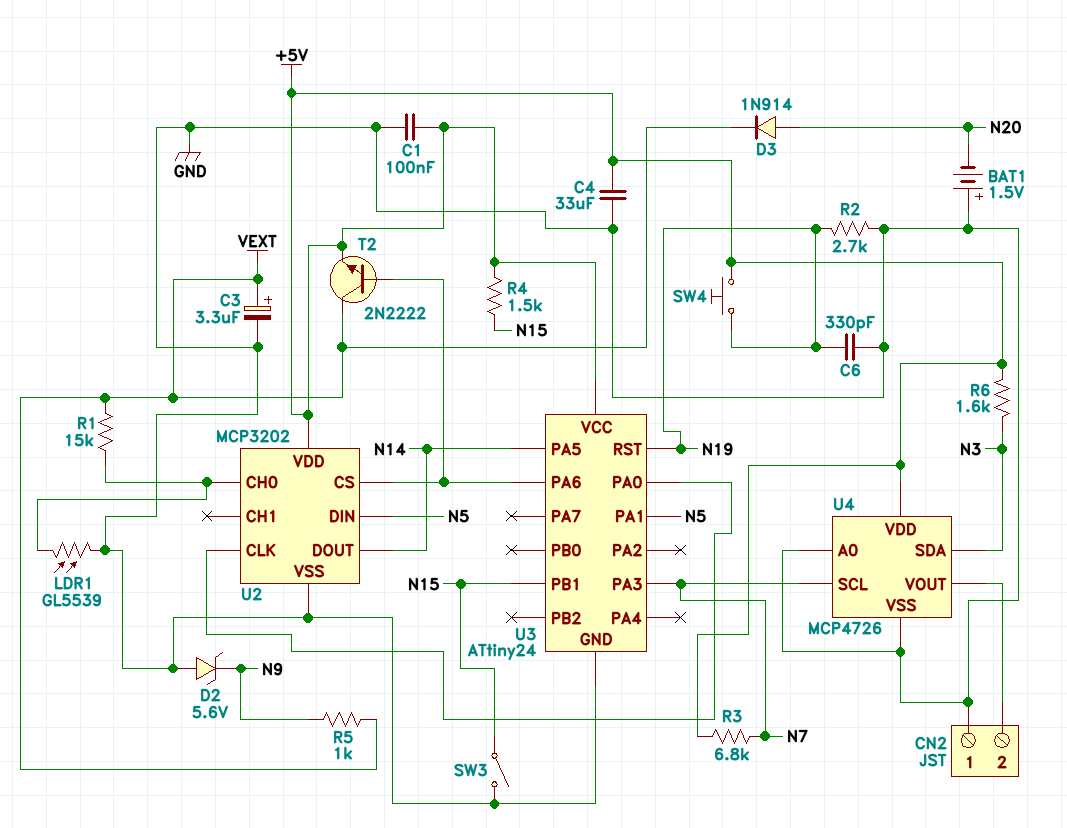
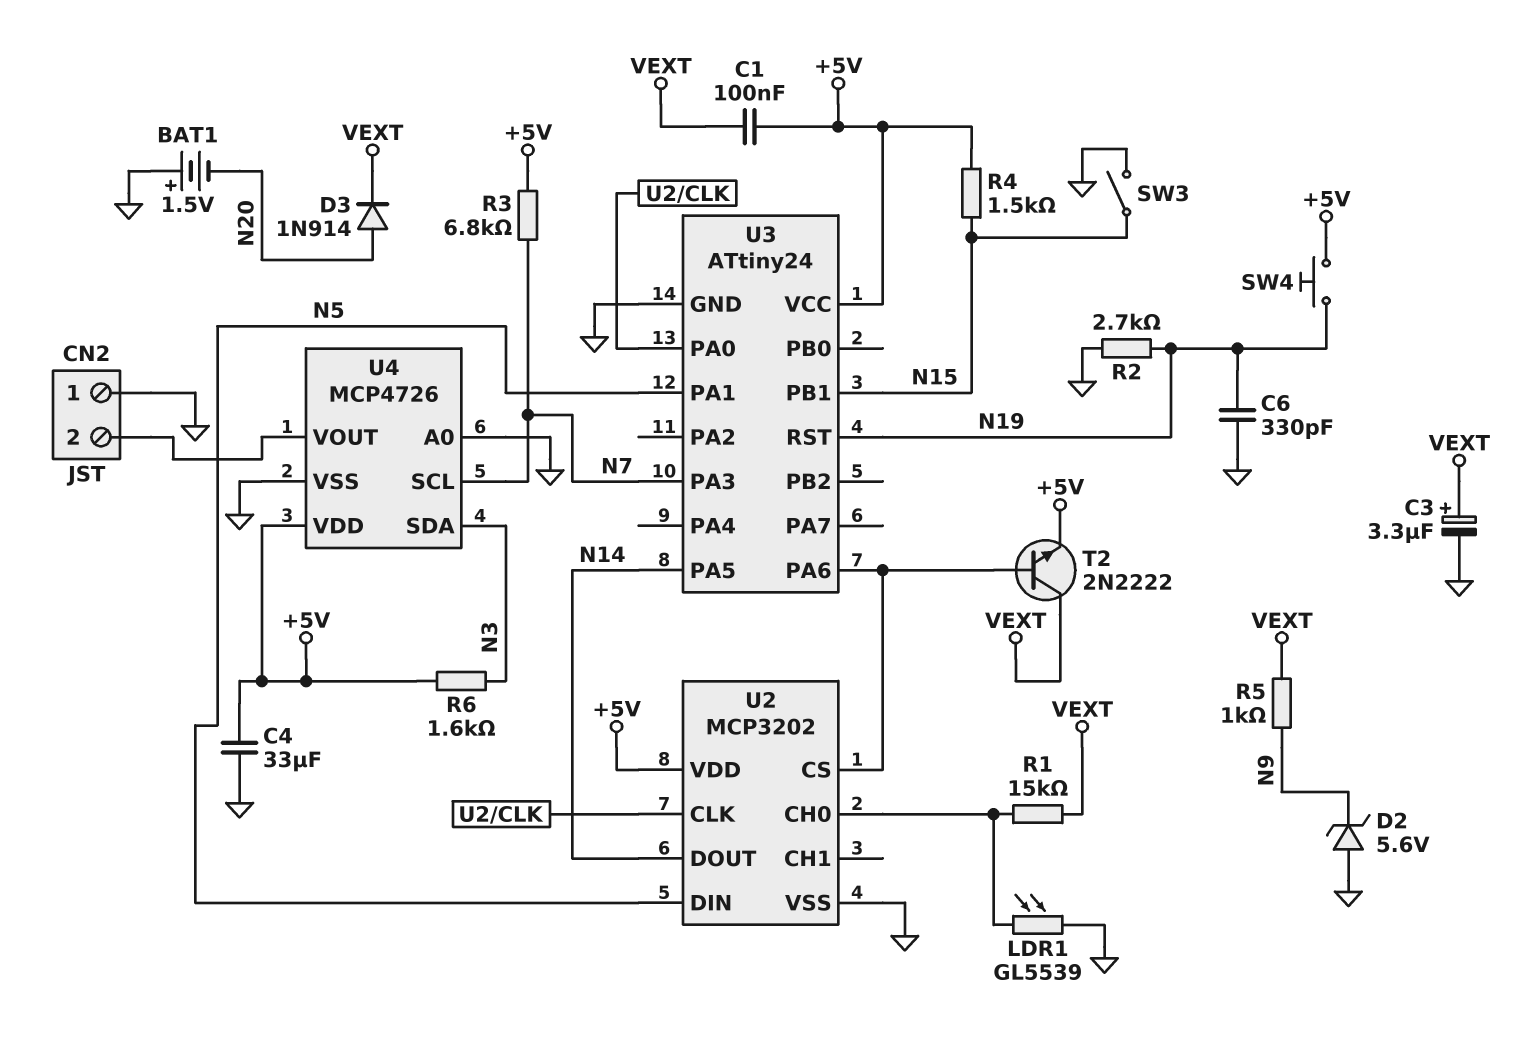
C1: 100nF (+5V, GND) -> 100nF (+5V, VEXT)

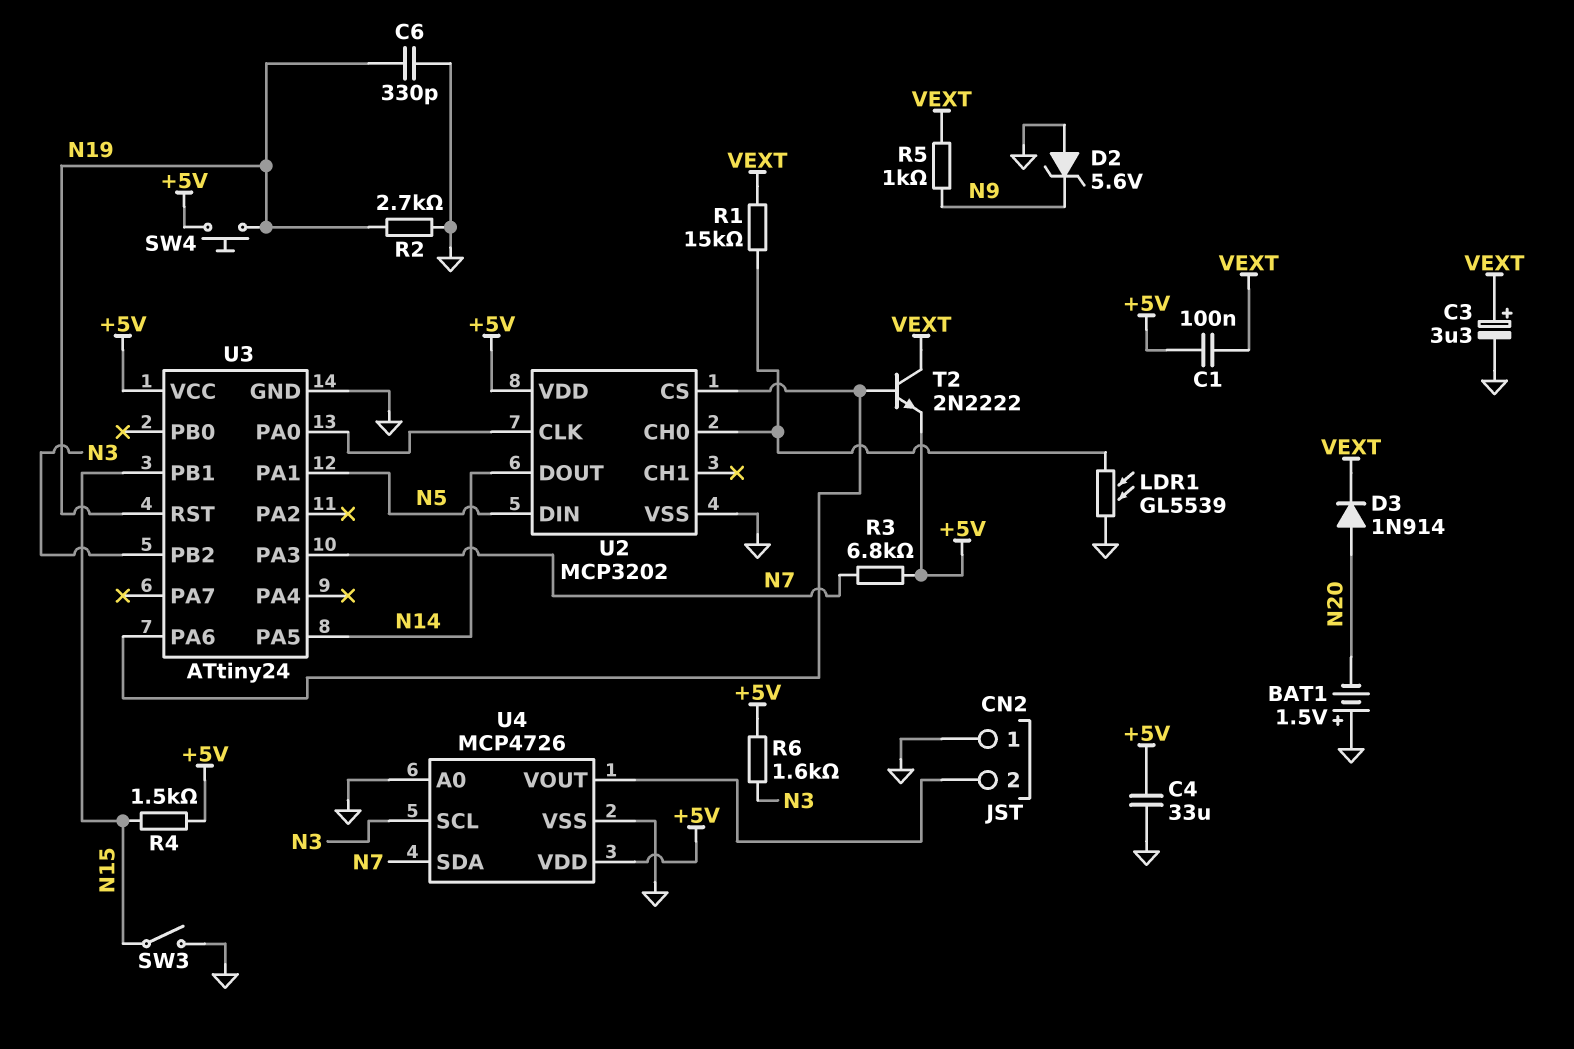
U3 pin PB2: none -> N3
U4 pin SCL: N7 -> N3
U4 pin SDA: N3 -> N7

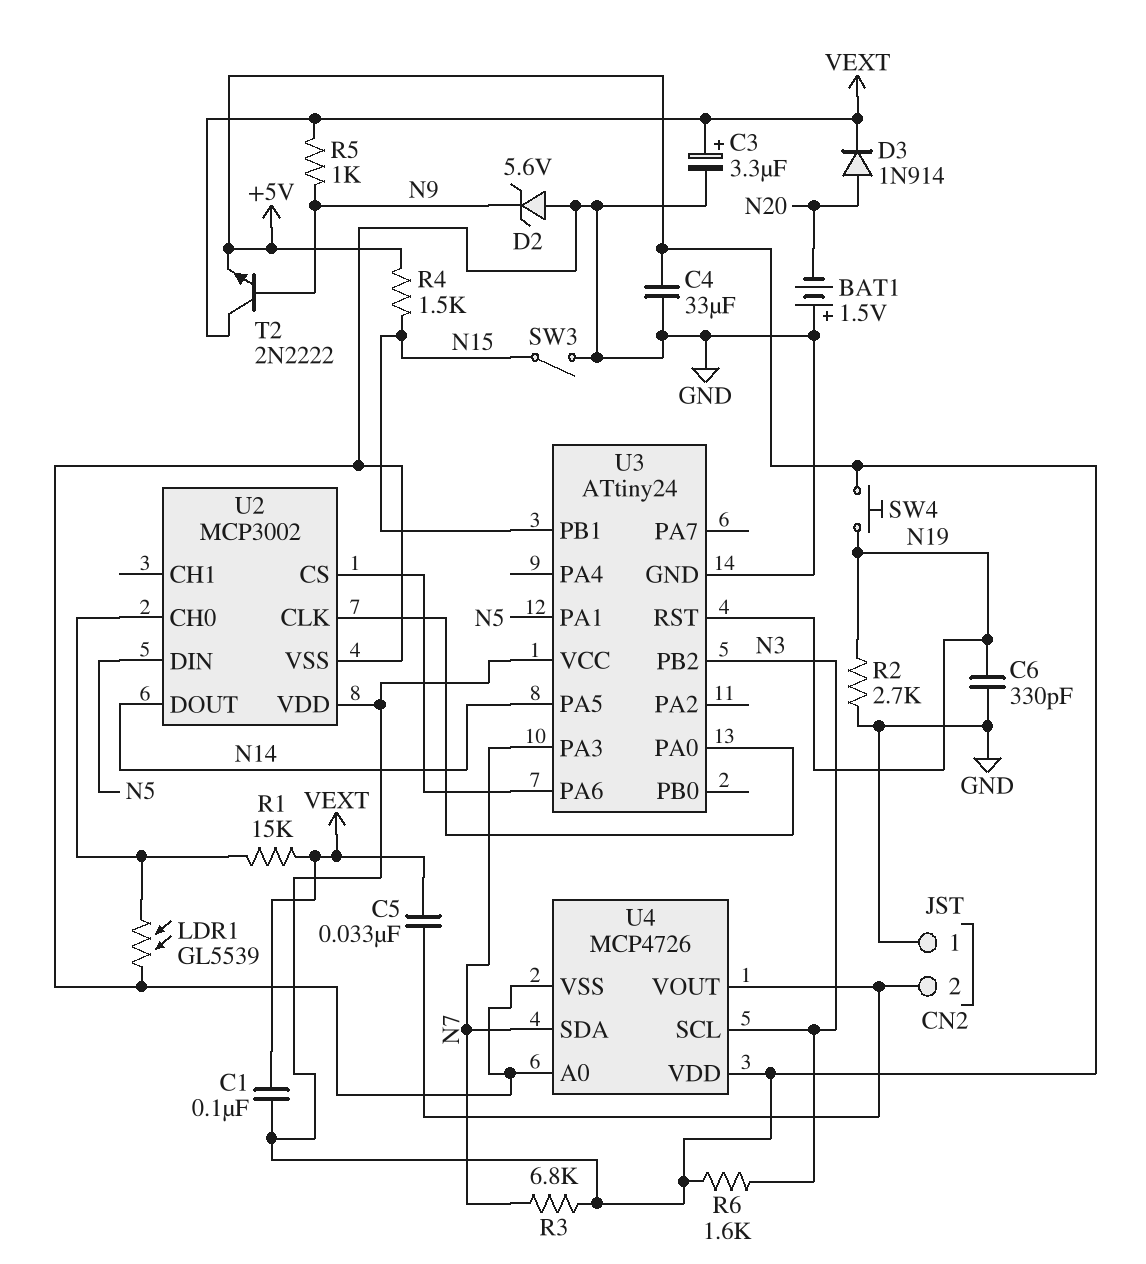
C5: none -> 33nF (CN2/2, VEXT)
T2: NPN 2N2222 (B U2/CS, C VEXT, E +5V) -> NPN 2N2222 (B N9, C VEXT, E +5V)
U2: MCP3202 -> MCP3002

